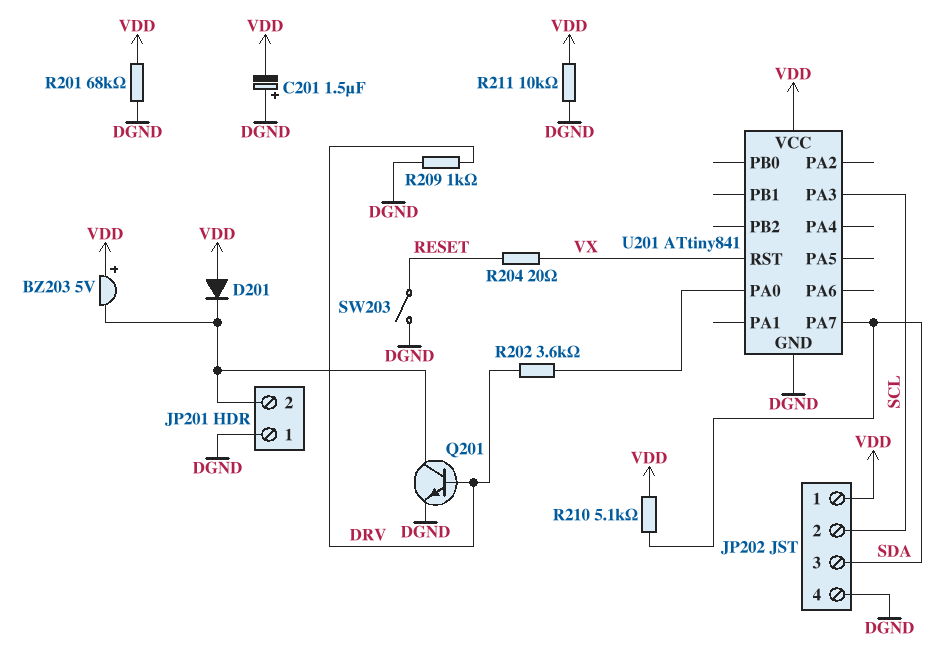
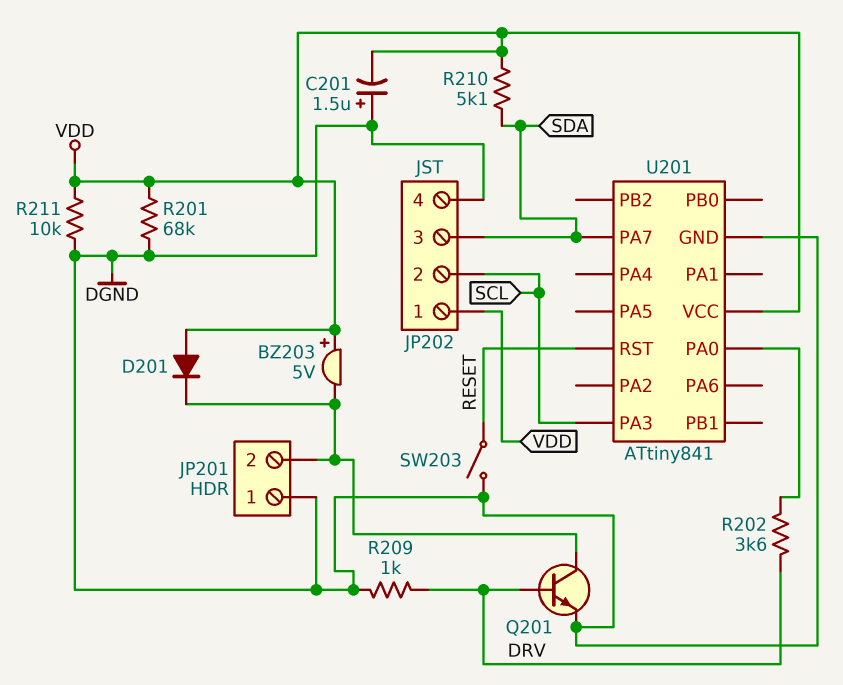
R204: 20 (RESET, VX) -> none
U201 pin RST: VX -> RESET

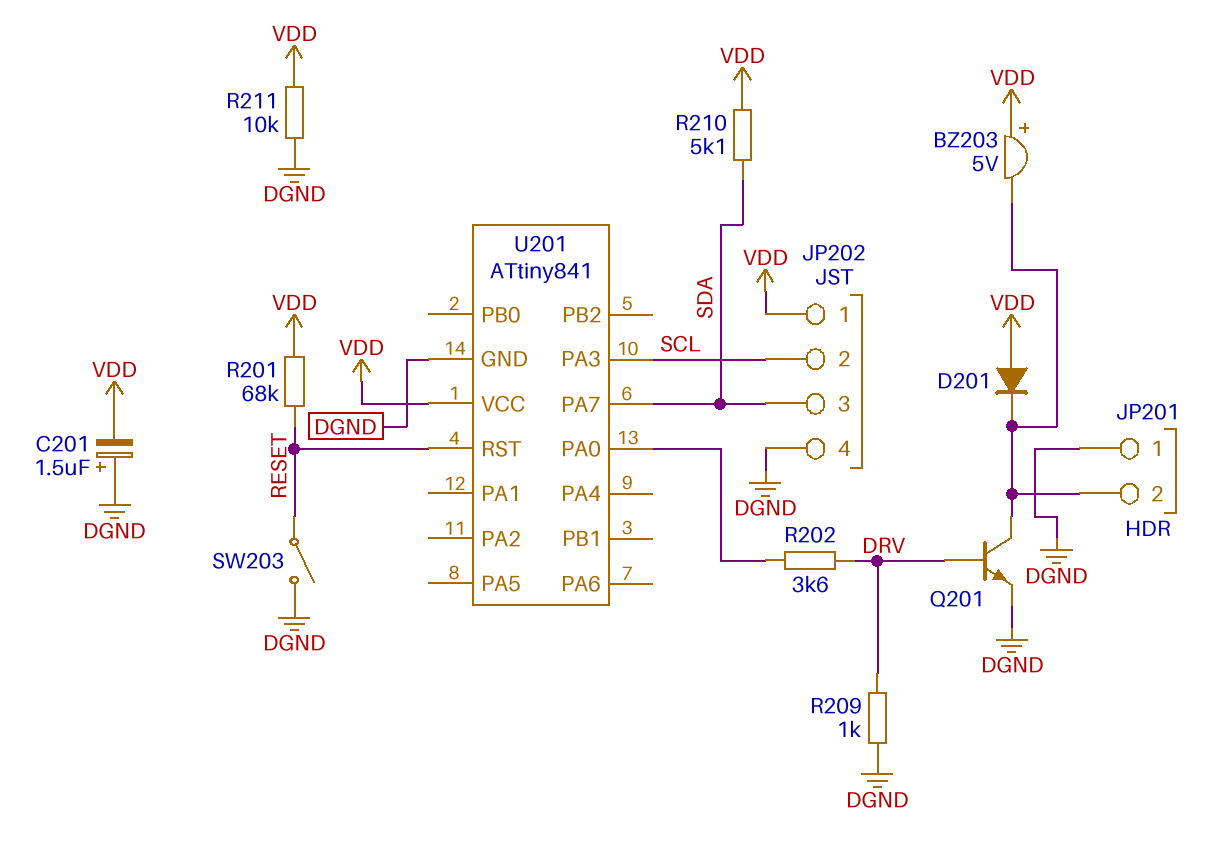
R201: 68k (DGND, VDD) -> 68k (RESET, VDD)

